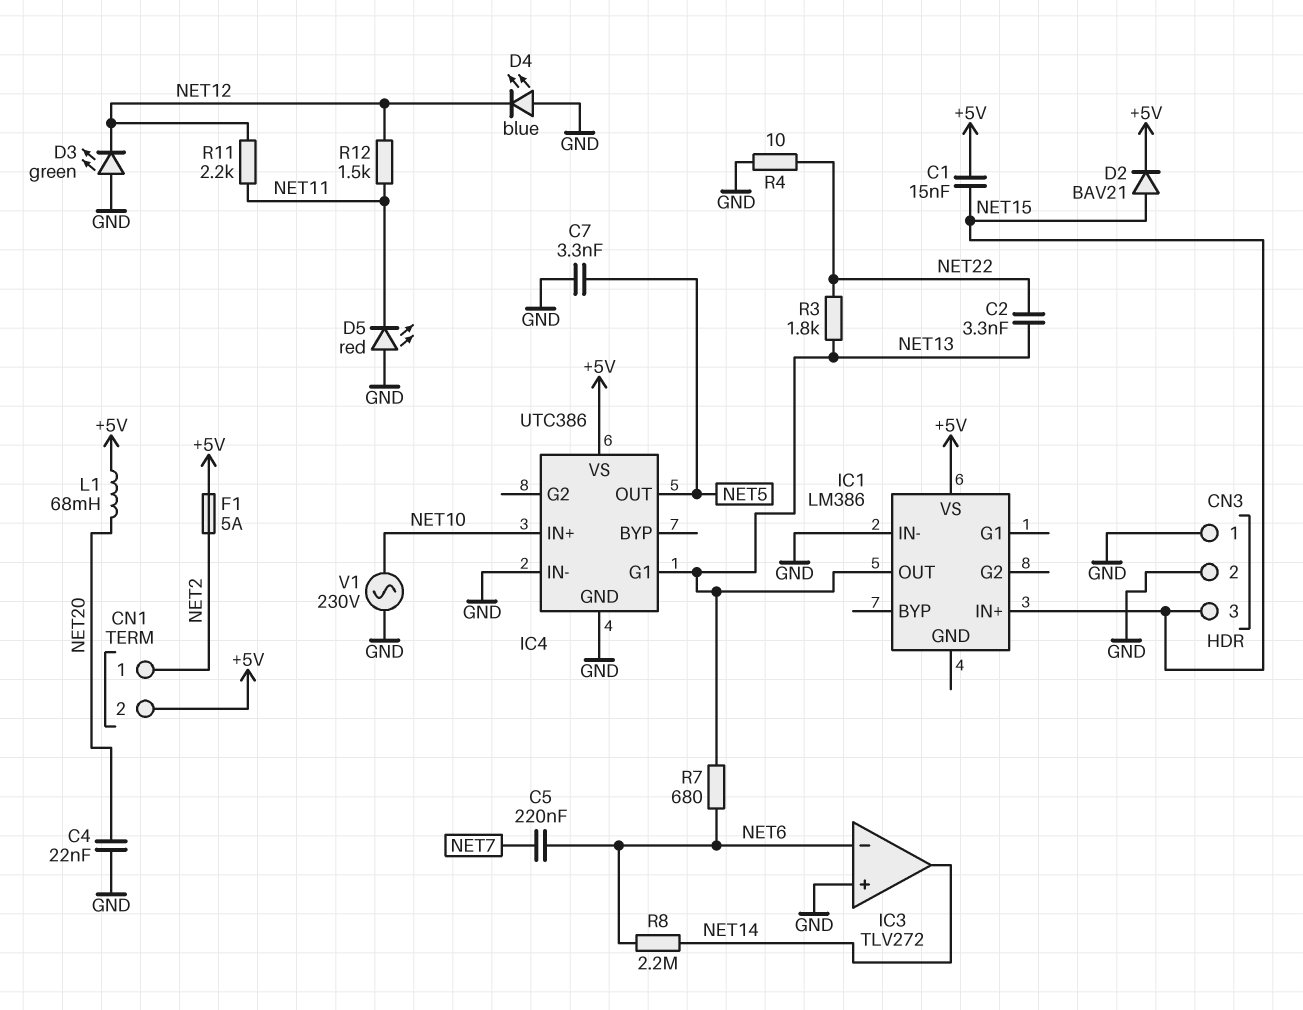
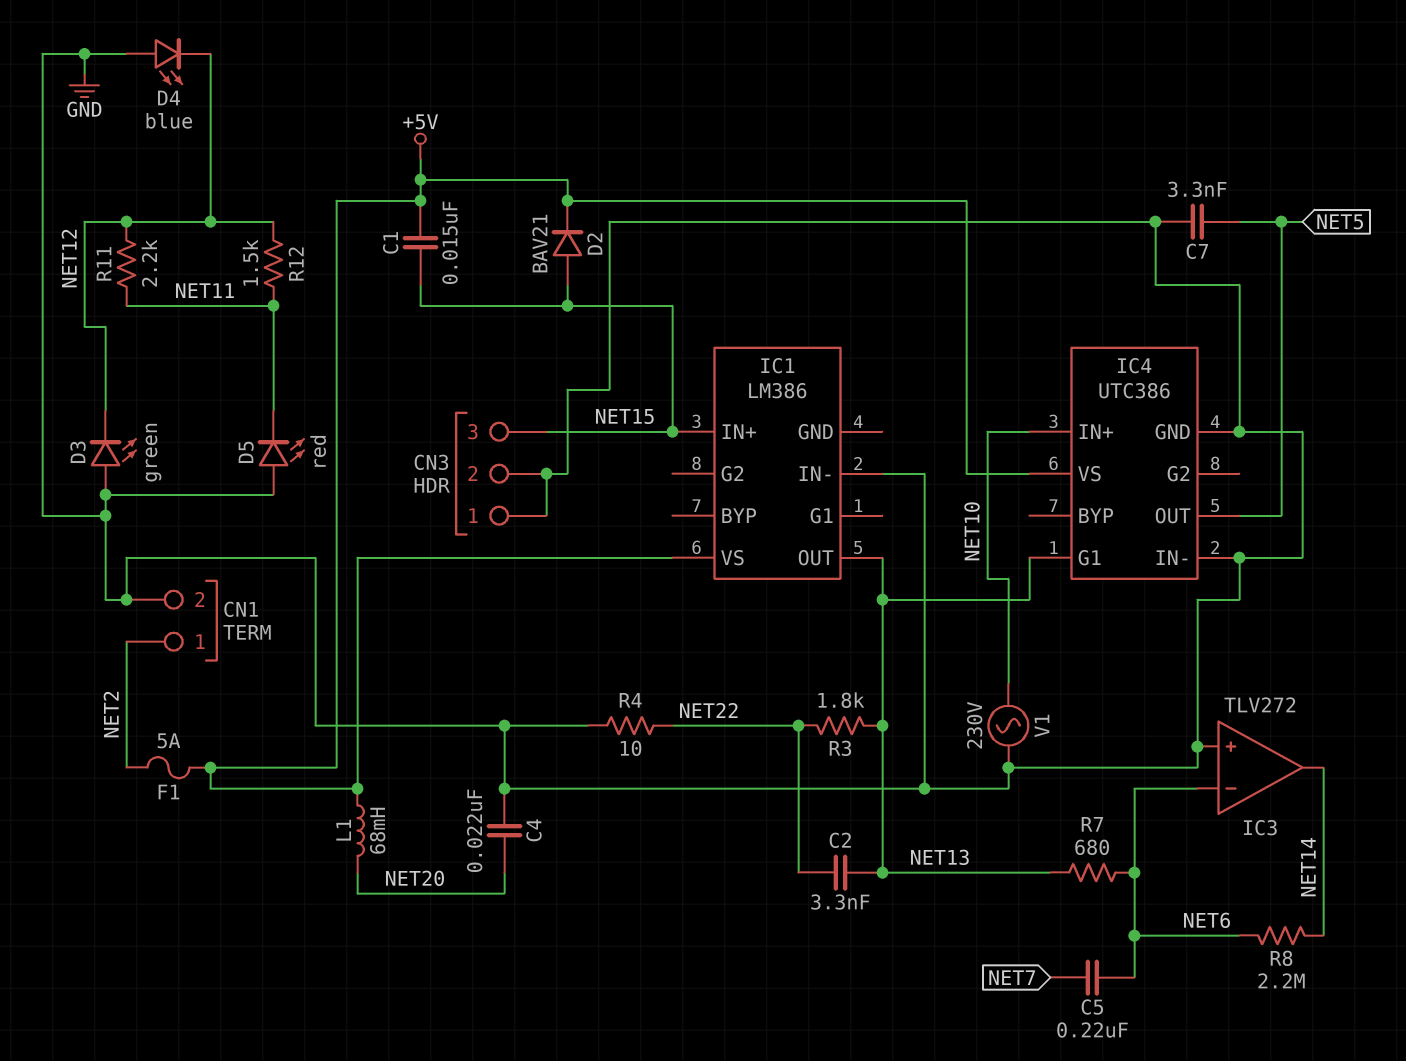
CN1 pin 2: +5V -> GND

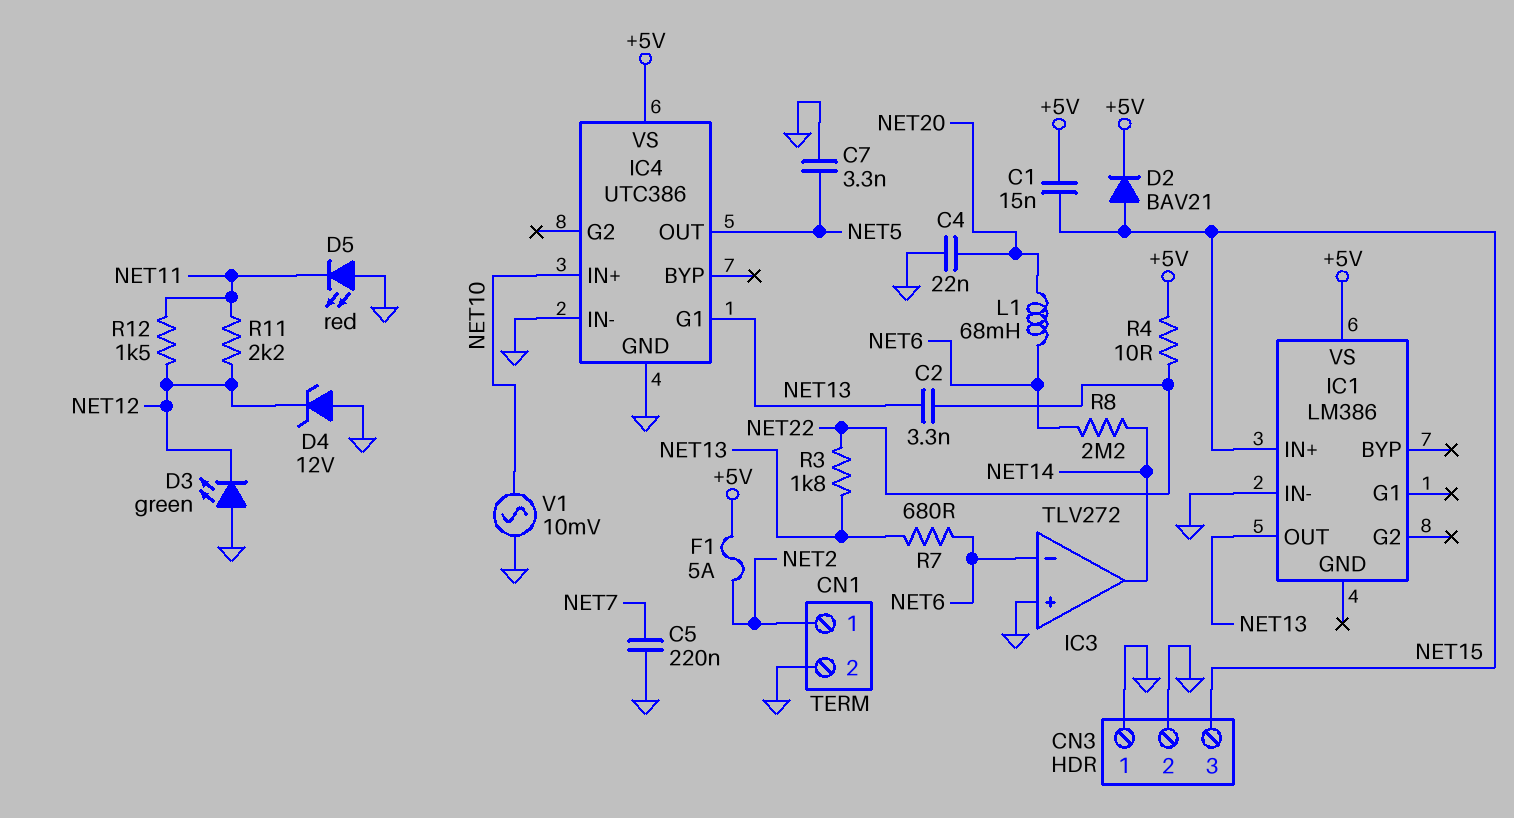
C5: 220nF (NET6, NET7) -> 220nF (GND, NET7)
D4: LED blue (A GND, K NET12) -> zener 12V (A GND, K NET12)
L1: 68mH (+5V, NET20) -> 68mH (NET6, NET20)
R4: 10 (GND, NET22) -> 10 (+5V, NET22)
V1: AC 230V (GND, NET10) -> AC 10mV (GND, NET10)

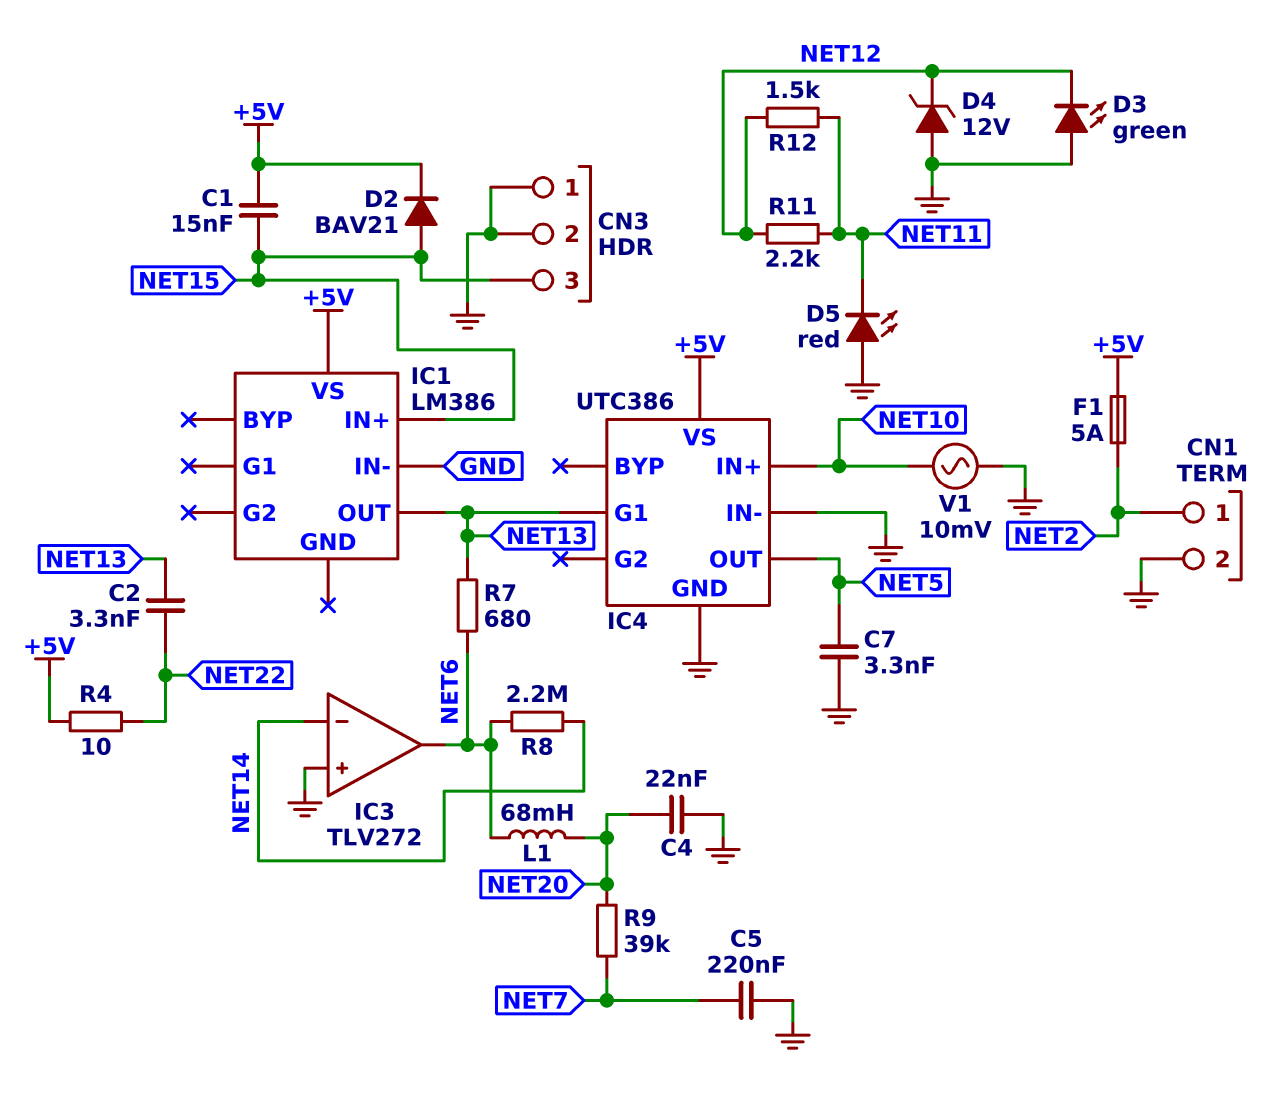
IC3 pin in-: NET6 -> NET14
IC3 pin out: NET14 -> NET6
R3: 1.8k (NET13, NET22) -> none
R9: none -> 39k (NET7, NET20)

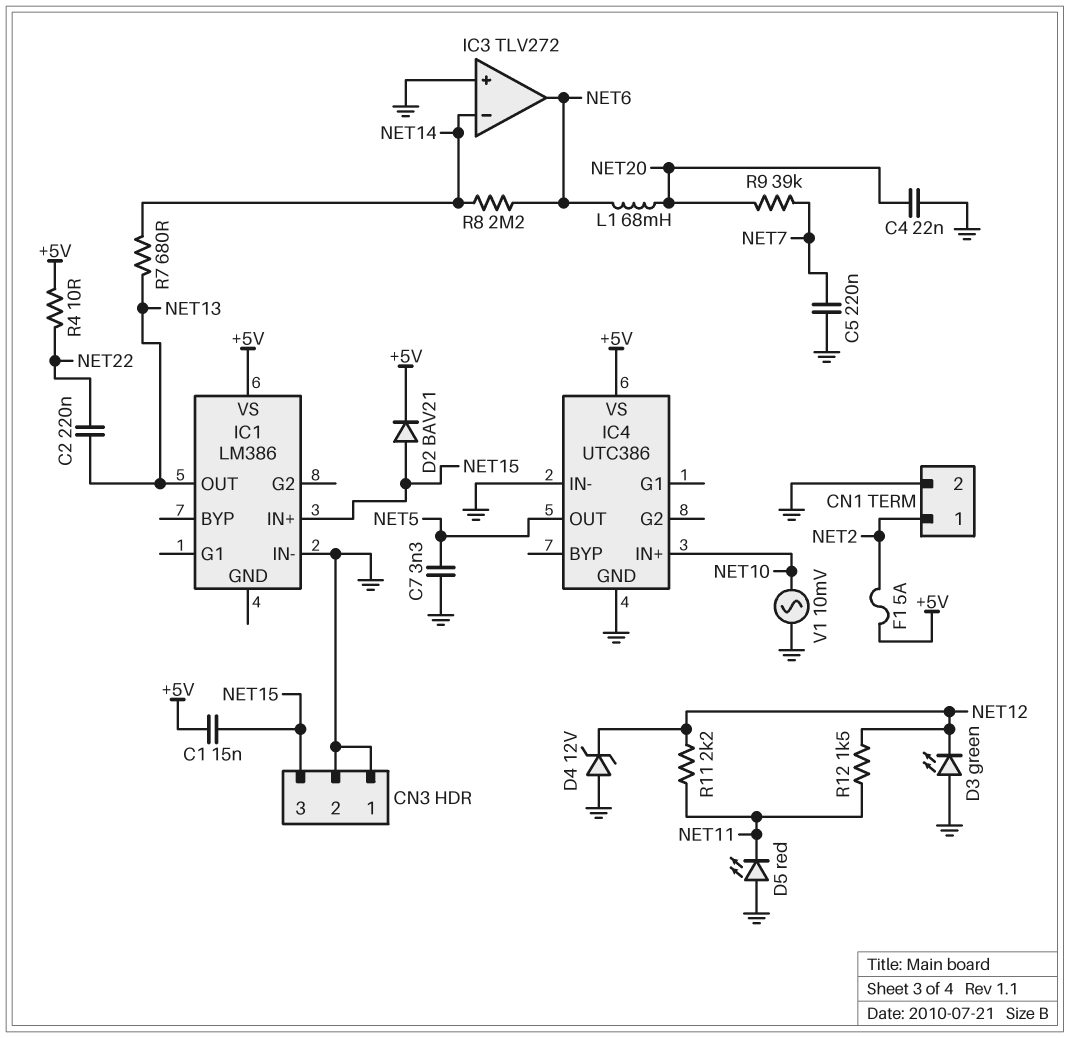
C2: 3.3nF (NET13, NET22) -> 220nF (NET13, NET22)
IC4 pin G1: NET13 -> none
R7: 680 (NET6, NET13) -> 680 (NET13, NET14)

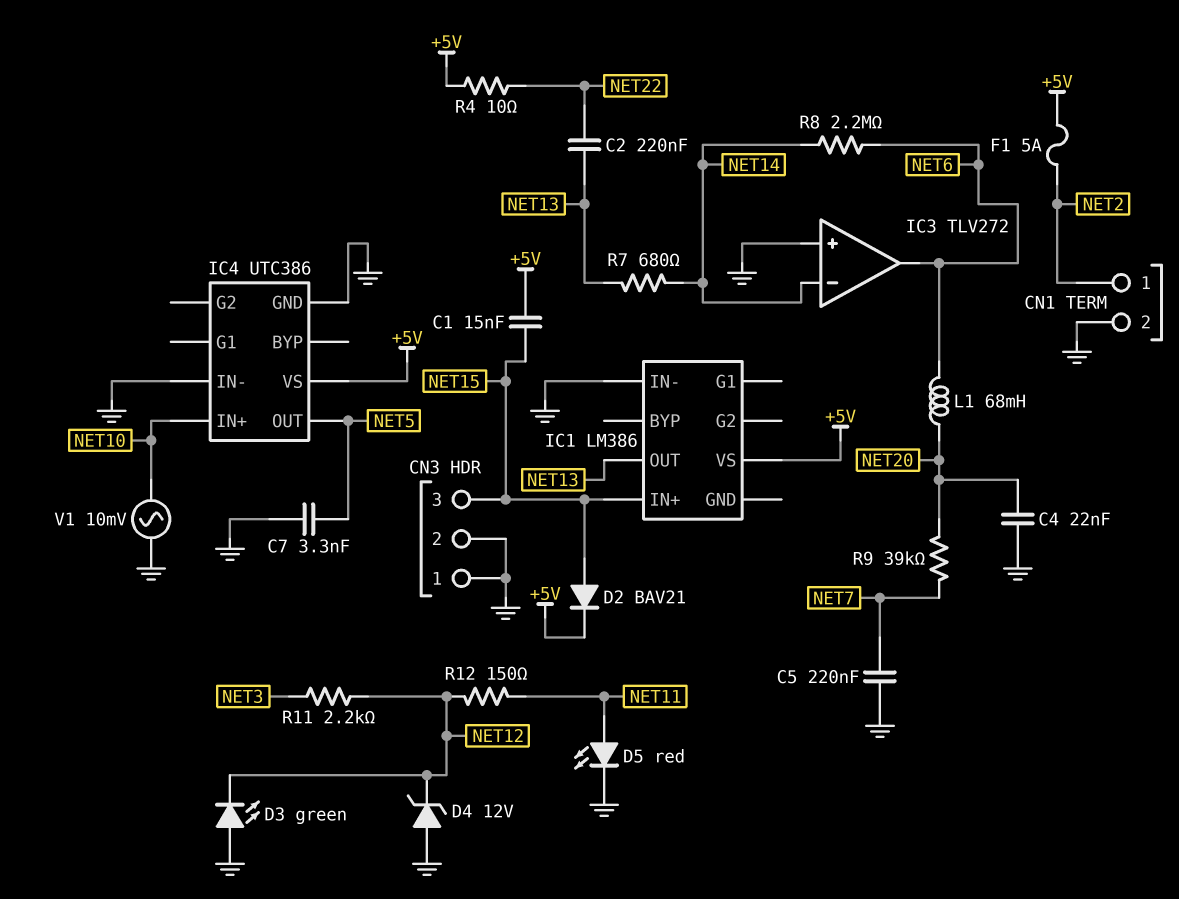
D5: LED red (A GND, K NET11) -> LED red (A NET11, K GND)
R11: 2.2k (NET11, NET12) -> 2.2k (NET3, NET12)
R12: 1.5k (NET11, NET12) -> 150 (NET11, NET12)

